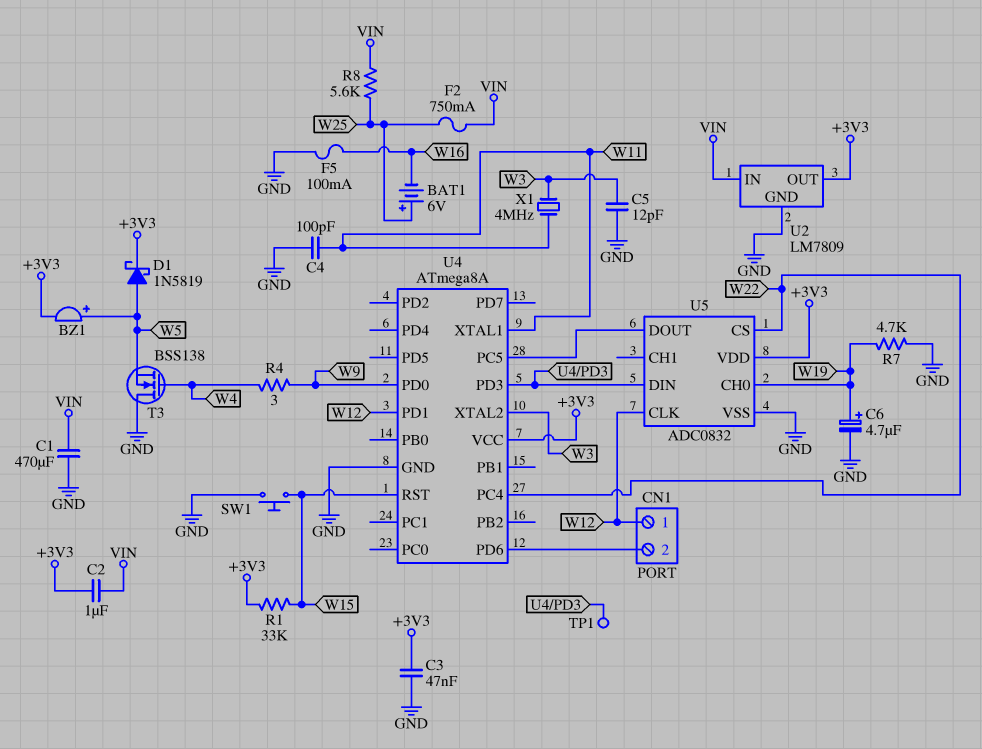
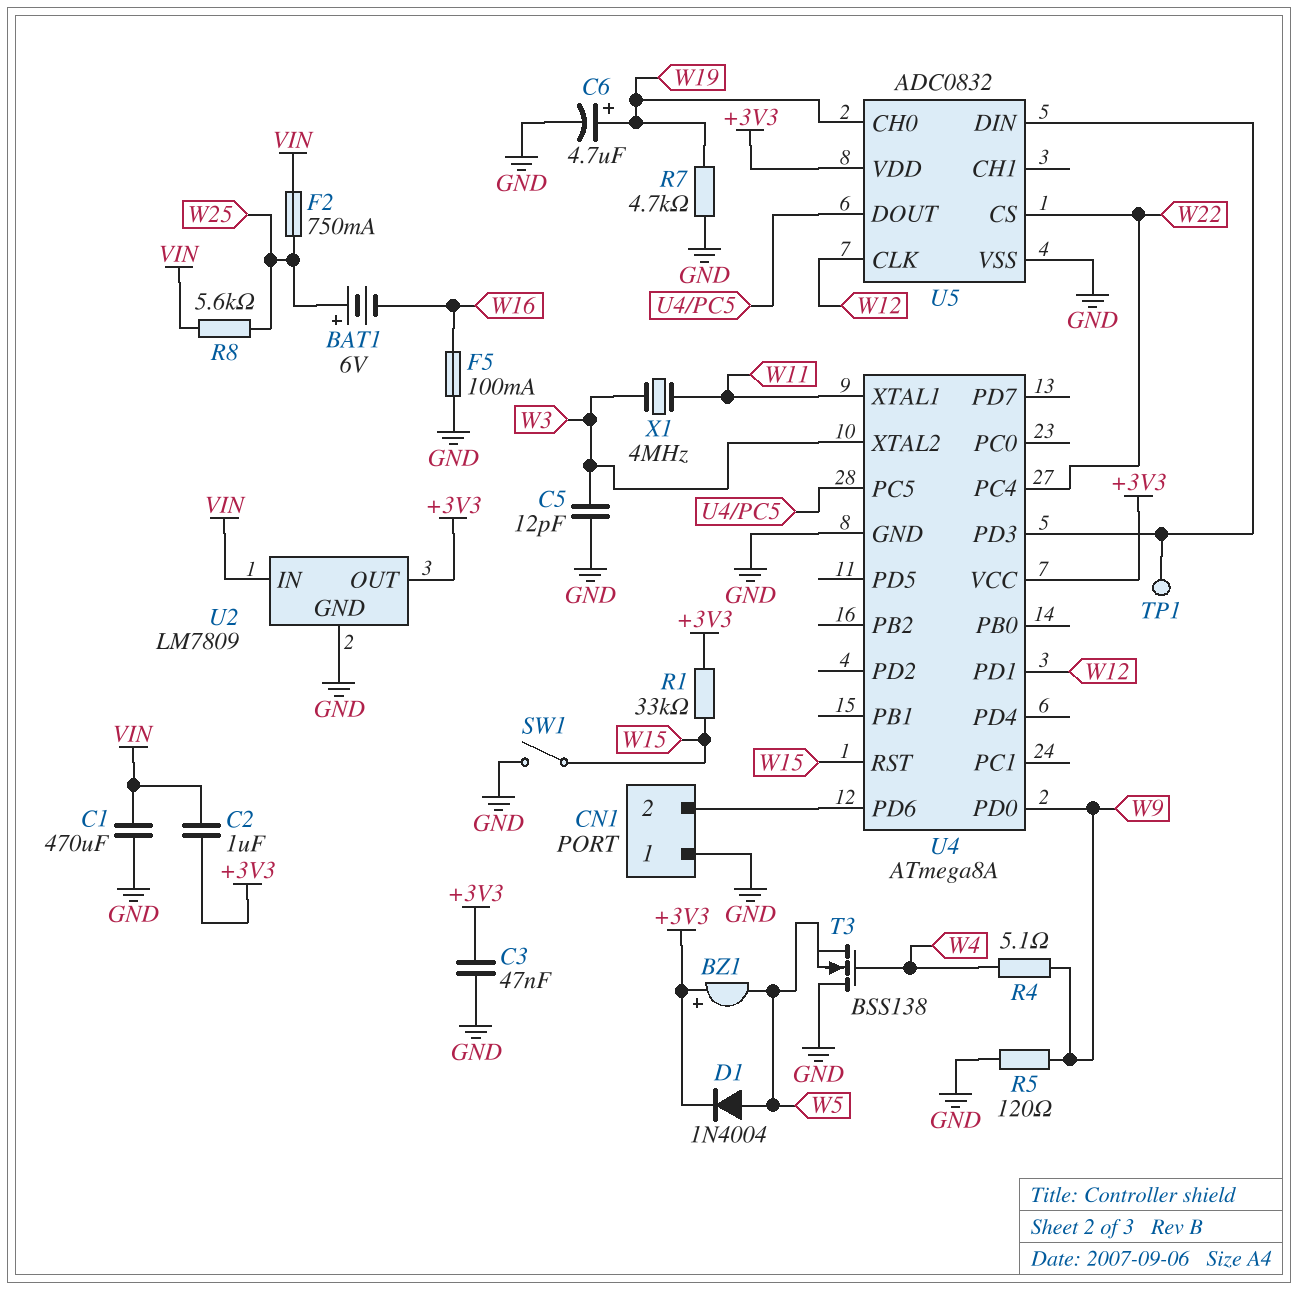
BZ1: buzzer (plus W5, minus +3V3) -> buzzer (plus +3V3, minus W5)
C4: 100pF (GND, W11) -> none
CN1 pin 1: W12 -> GND
D1: schottky 1N5819 (A W5, K +3V3) -> diode 1N4004 (A W5, K +3V3)
R4: 3 (W4, W9) -> 5.1 (W4, W9)
R5: none -> 120 (GND, W9)
SW1: button (GND, W15) -> switch (GND, W15)

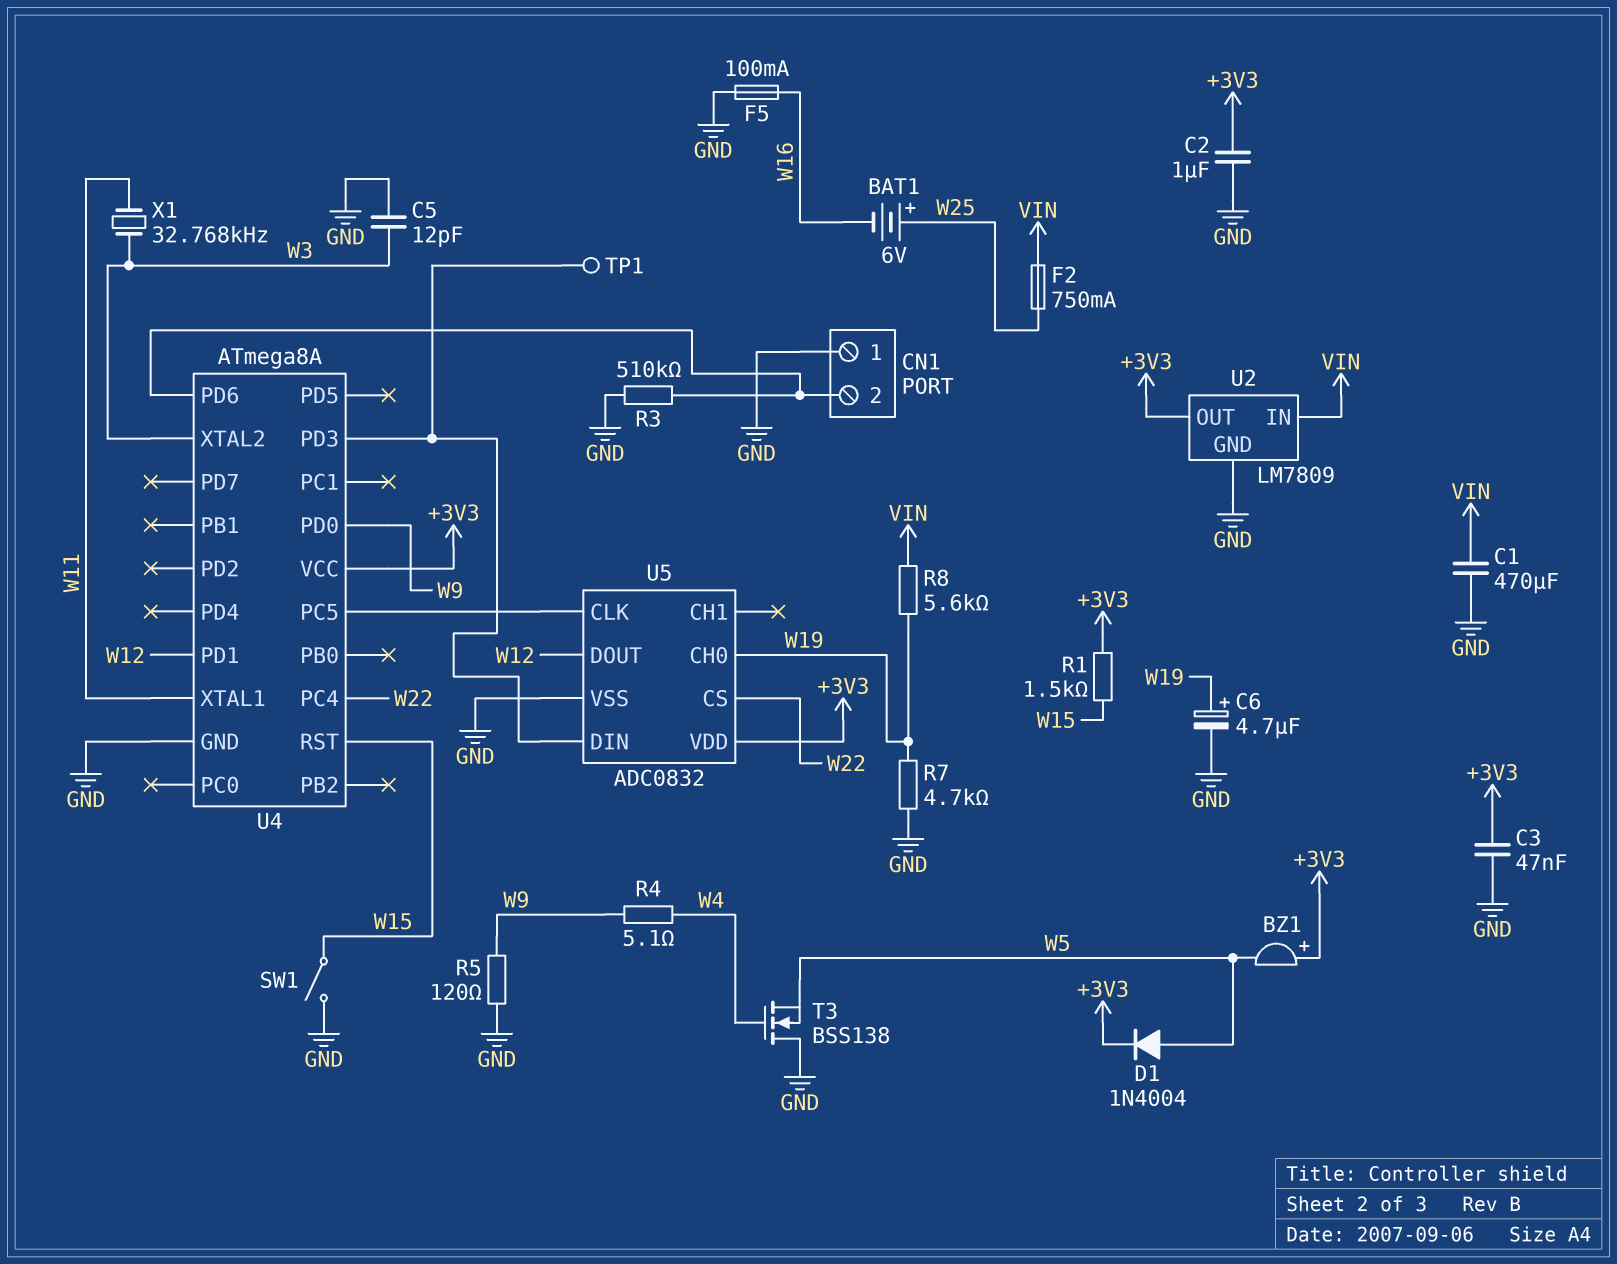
C2: 1uF (+3V3, VIN) -> 1uF (+3V3, GND)
R1: 33k (+3V3, W15) -> 1.5k (+3V3, W15)
R3: none -> 510k (CN1/2, GND)
R8: 5.6k (VIN, W25) -> 5.6k (VIN, W19)
U5 pin CLK: W12 -> U4/PC5
U5 pin DOUT: U4/PC5 -> W12
X1: 4MHz (W3, W11) -> 32.768kHz (W3, W11)

